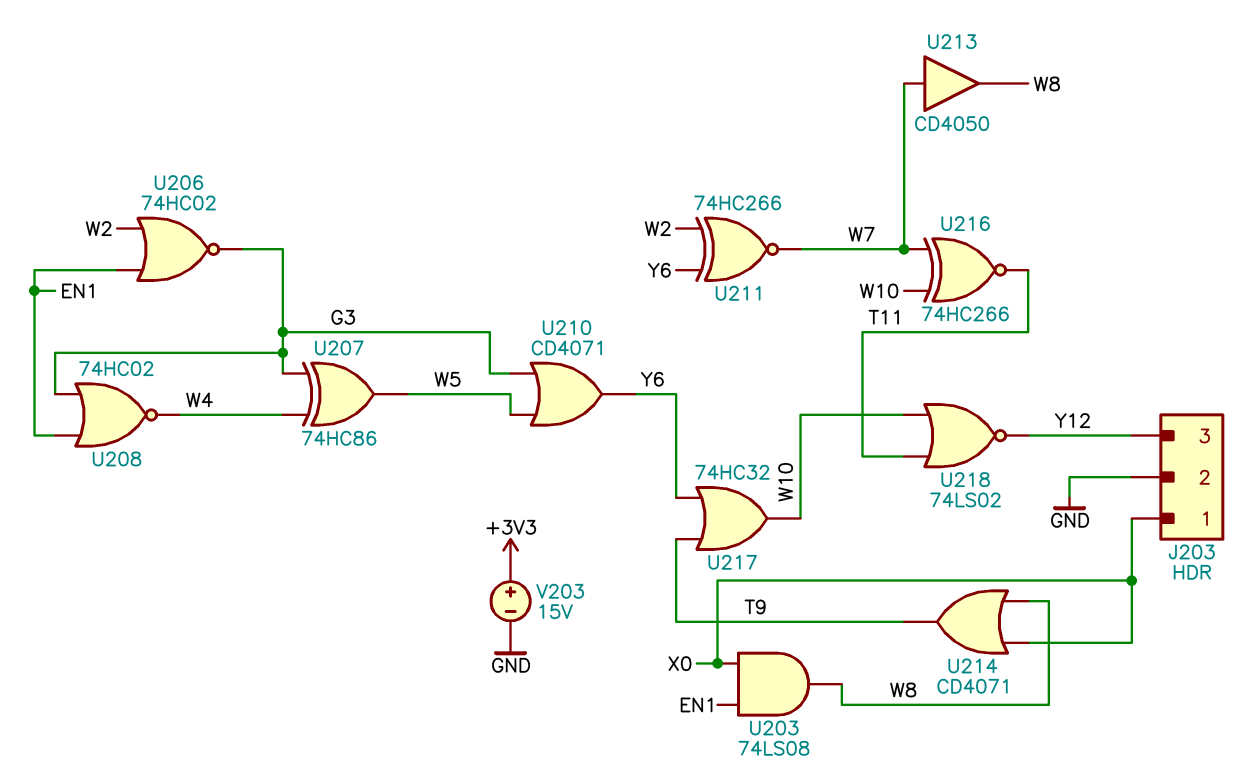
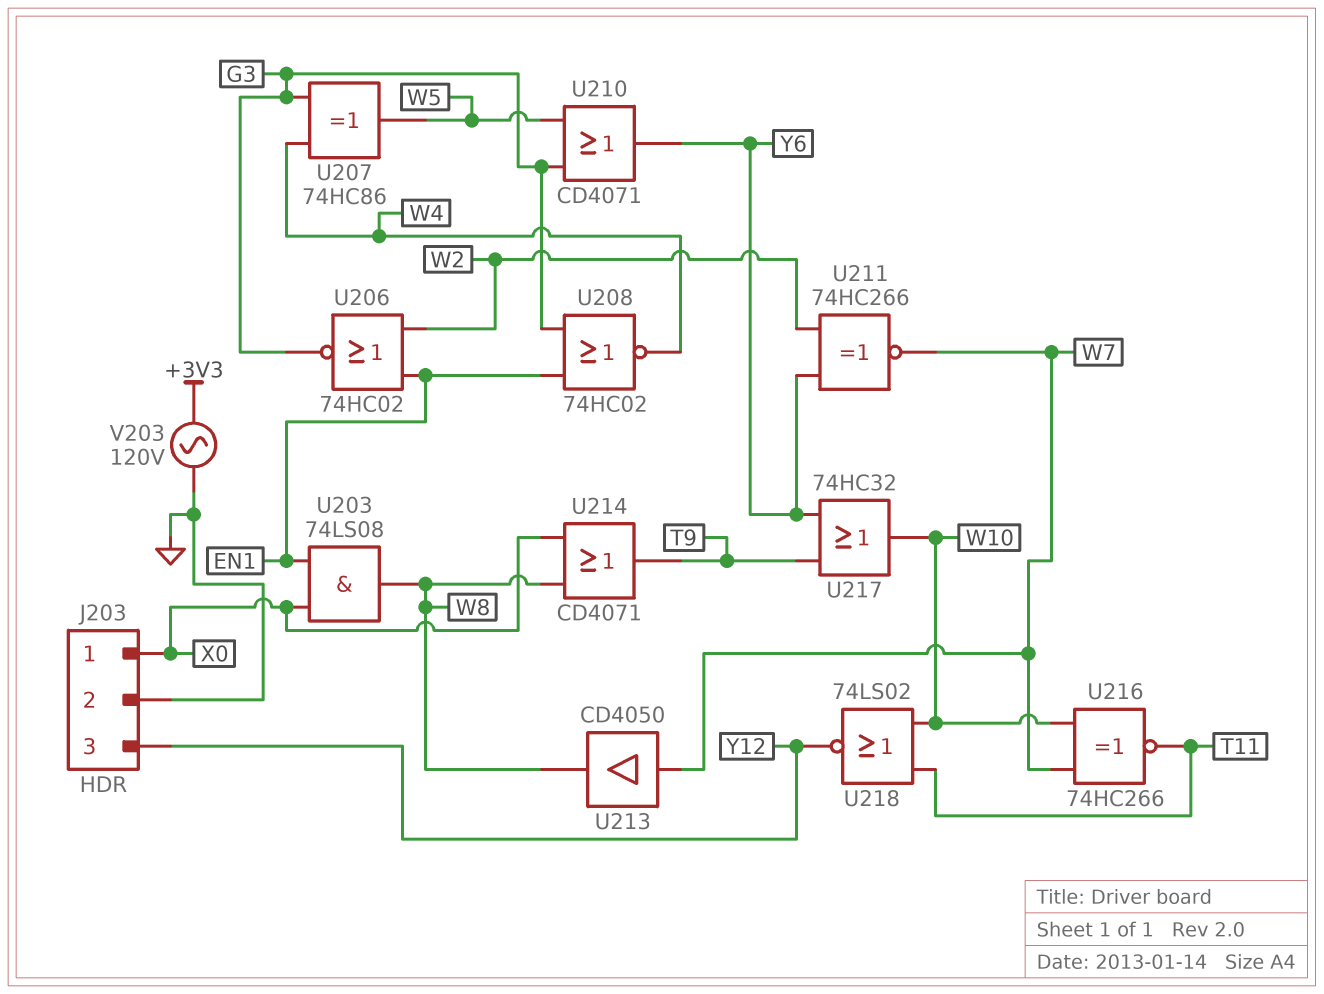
V203: 15V (plus +3V3, minus GND) -> AC 120V (+3V3, GND)

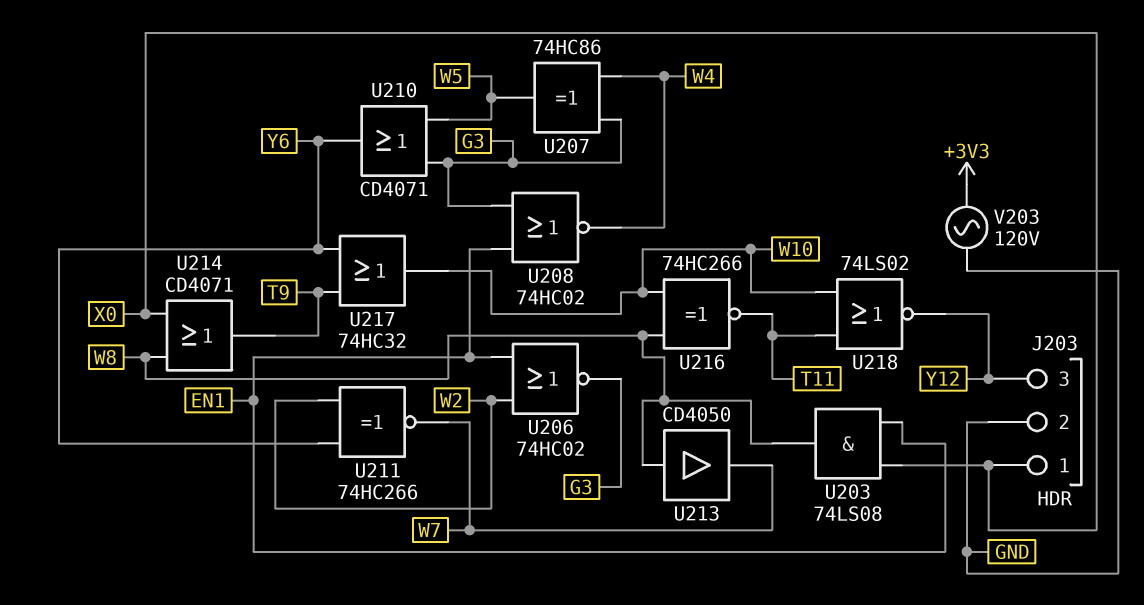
U213: buffer CD4050 (in W7, out W8) -> buffer CD4050 (in W8, out W7)
U216: XNOR 74HC266 (in W7, in W10, out T11) -> XNOR 74HC266 (in W8, in W10, out T11)

